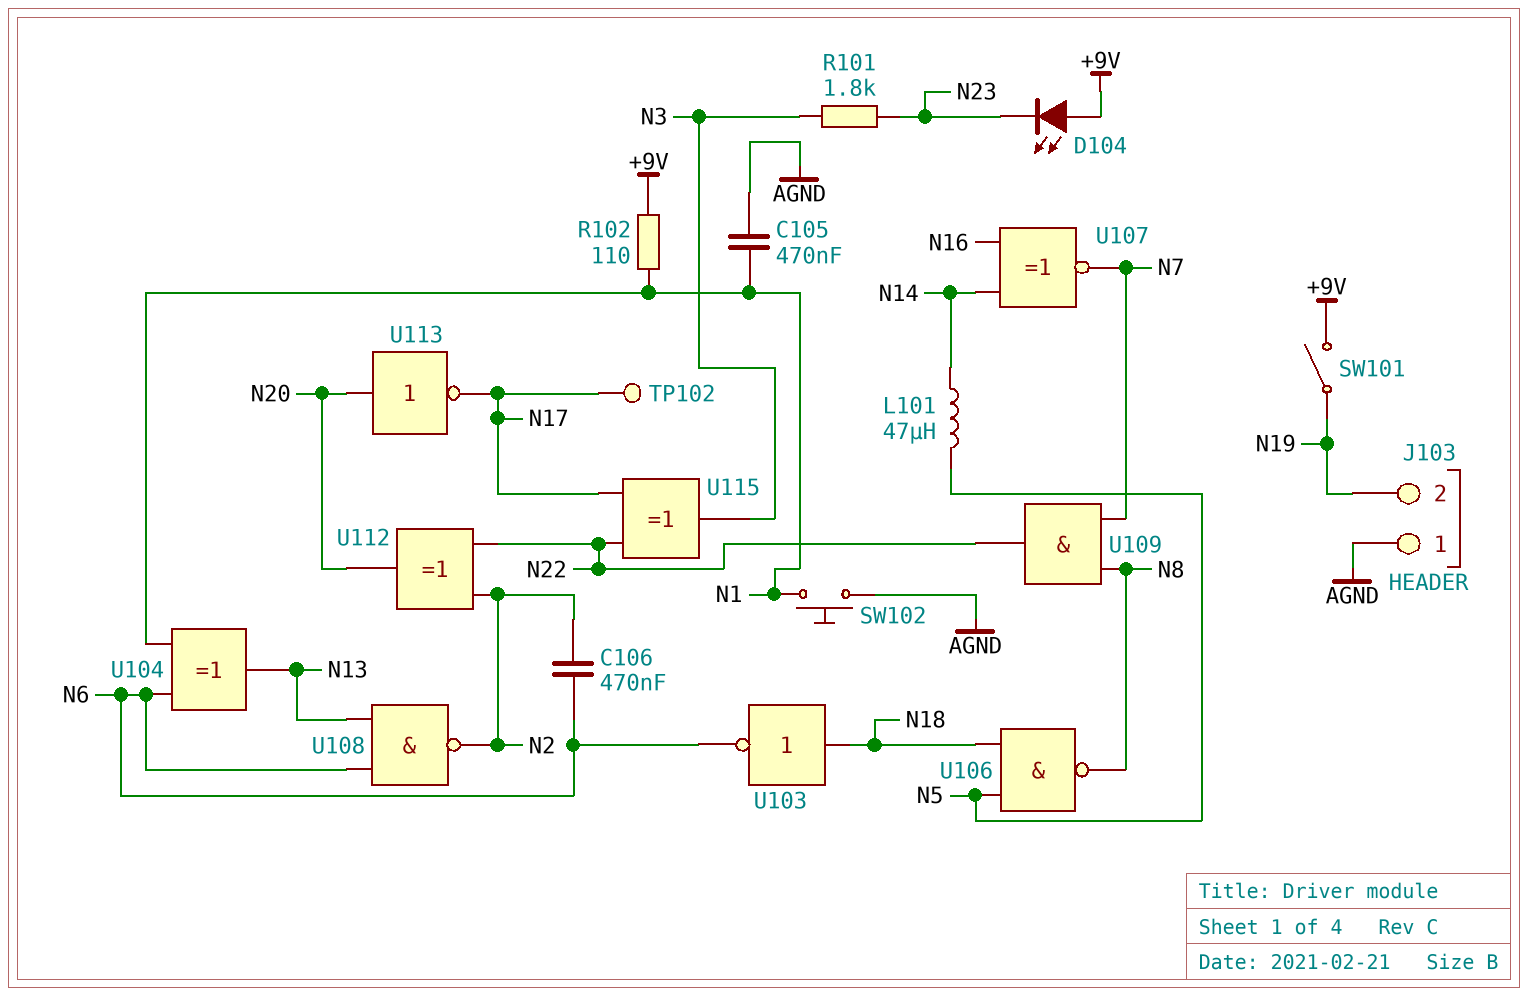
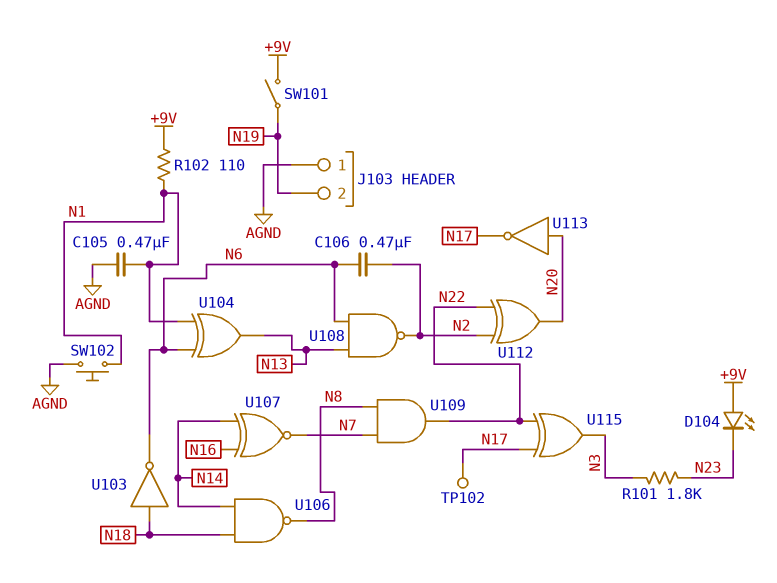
L101: 47uH (N5, N14) -> none
U106: NAND (in N5, in N18, out N8) -> NAND (in N14, in N18, out N8)

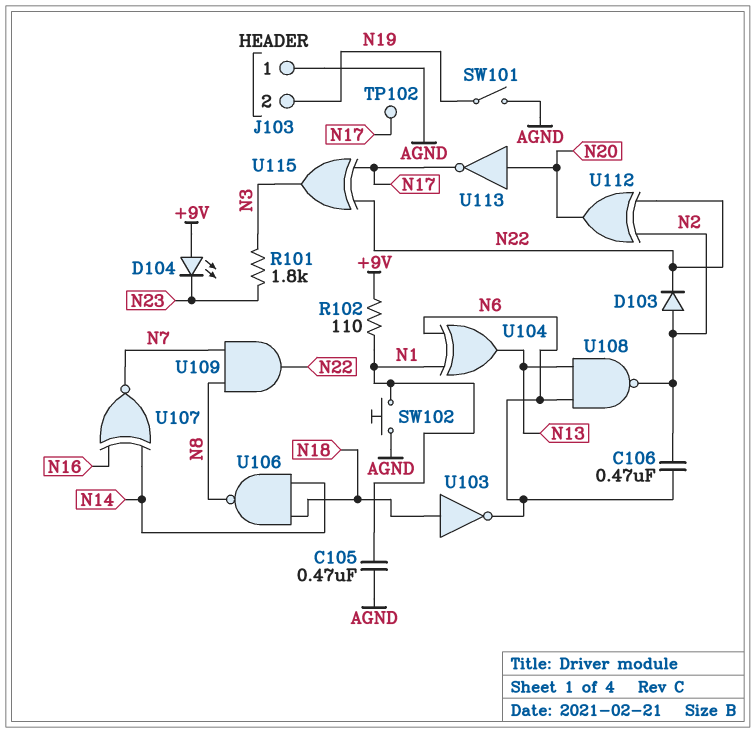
D103: none -> diode (A N2, K N22)
SW101: switch (+9V, N19) -> switch (AGND, N19)

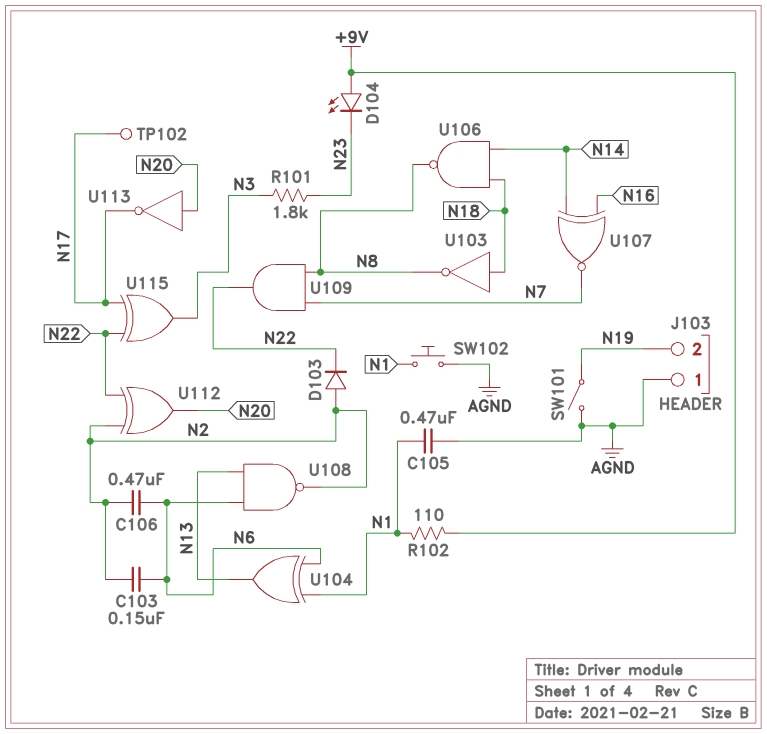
C103: none -> 150nF (N2, N6)
U103: NOT (in N18, out N6) -> NOT (in N18, out N8)

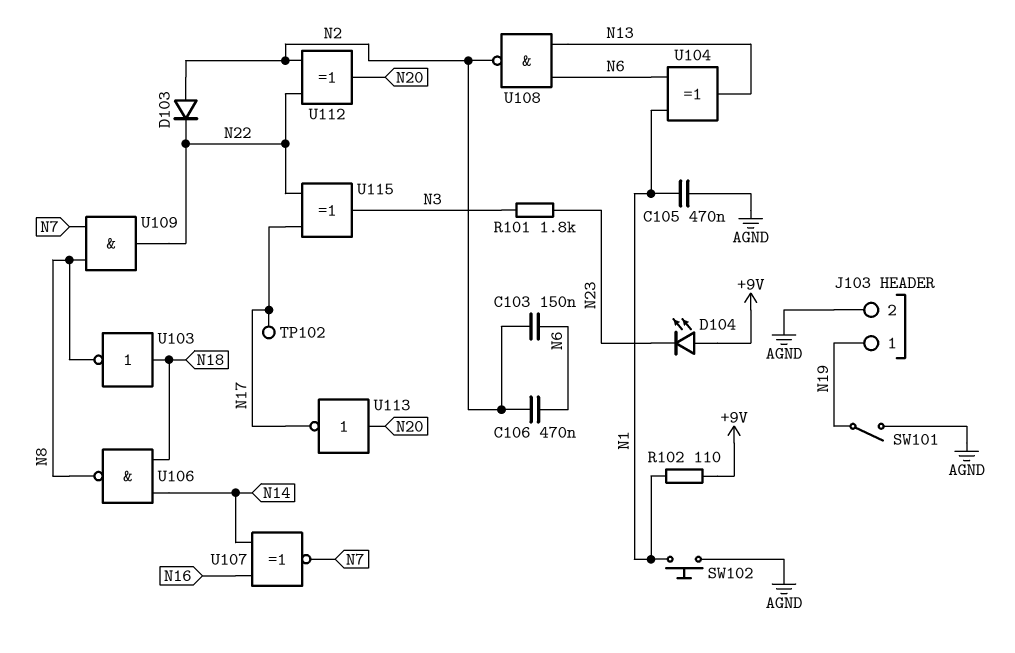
J103 pin 1: AGND -> N19
J103 pin 2: N19 -> AGND

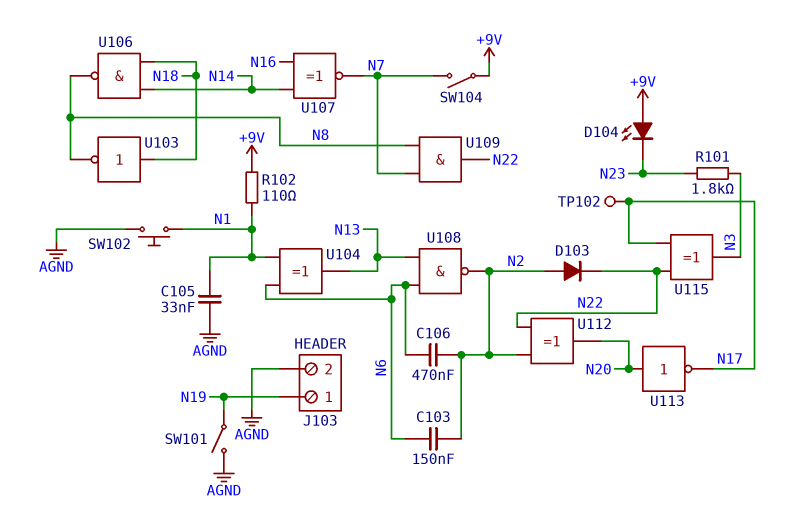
C105: 470nF (AGND, N1) -> 33nF (AGND, N1)
SW104: none -> switch (+9V, N7)

